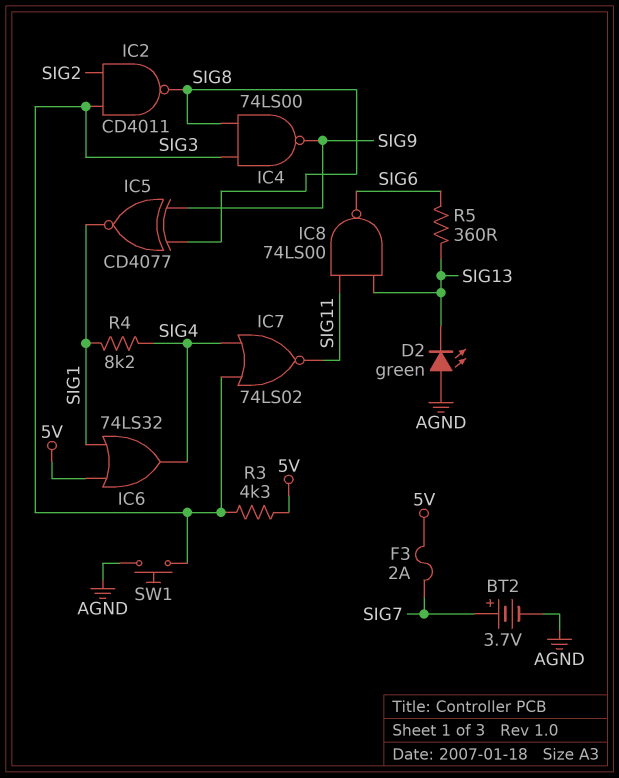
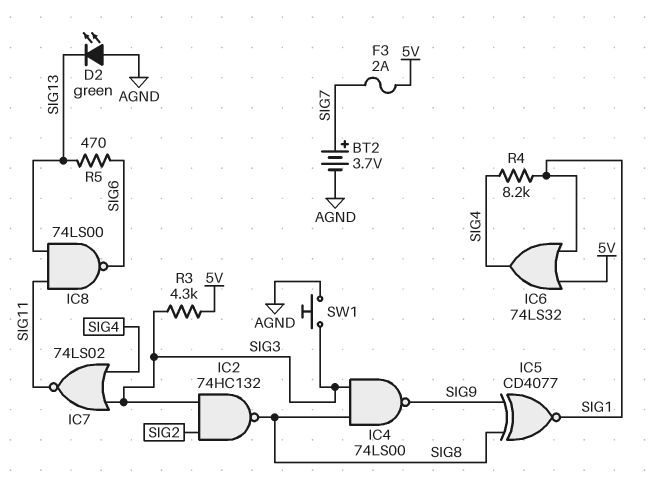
IC2: NAND CD4011 (in SIG2, in SIG3, out SIG8) -> NAND 74HC132 (in SIG2, in SIG3, out SIG8)
R5: 360 (SIG6, SIG13) -> 470 (SIG6, SIG13)

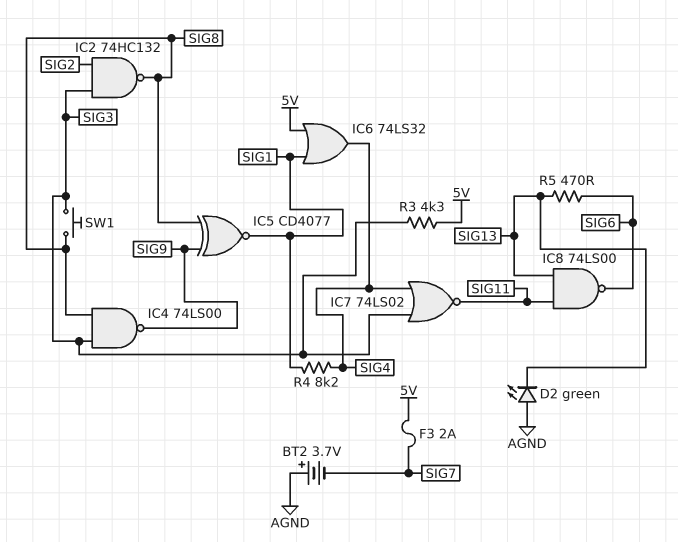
BT2: 3.7V (plus SIG7, minus AGND) -> 3.7V (plus AGND, minus SIG7)
SW1: button (AGND, SIG3) -> button (SIG3, SIG8)

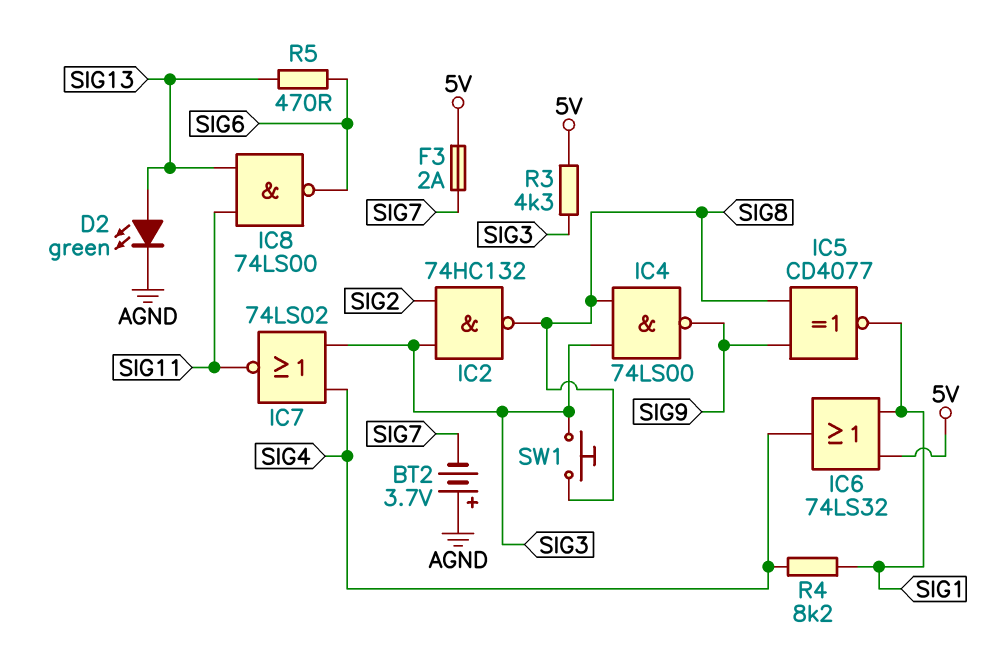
D2: LED green (A AGND, K SIG13) -> LED green (A SIG13, K AGND)

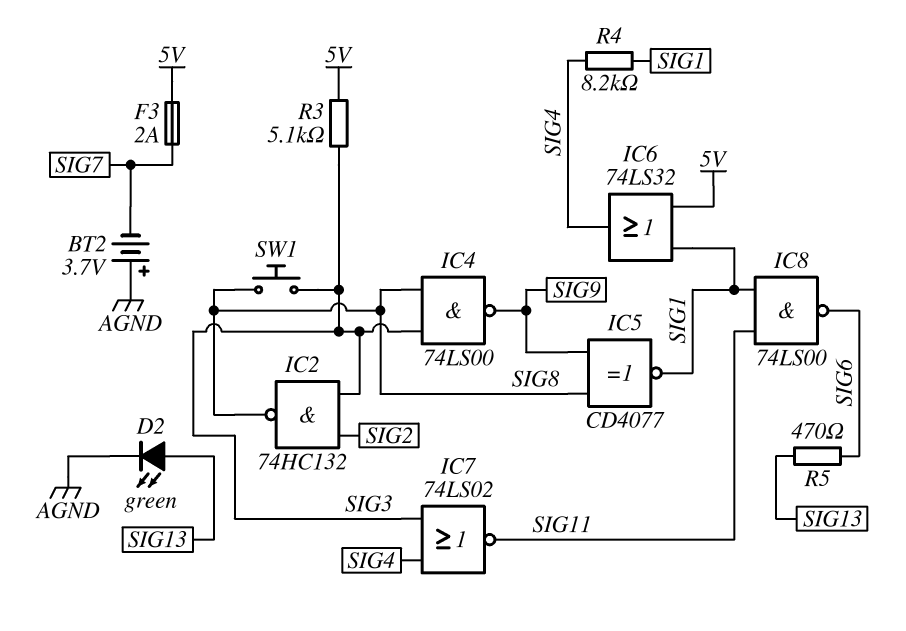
IC8: NAND 74LS00 (in SIG11, in SIG13, out SIG6) -> NAND 74LS00 (in SIG1, in SIG11, out SIG6)
R3: 4.3k (5V, SIG3) -> 5.1k (5V, SIG3)

